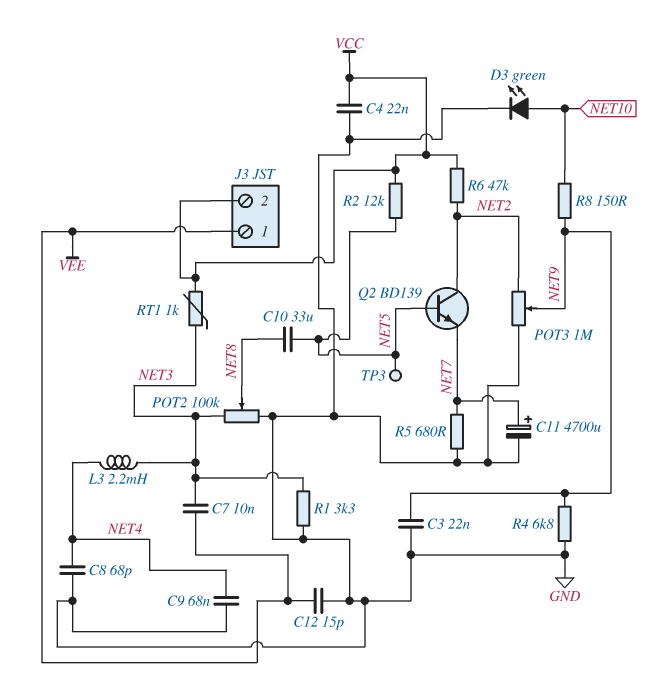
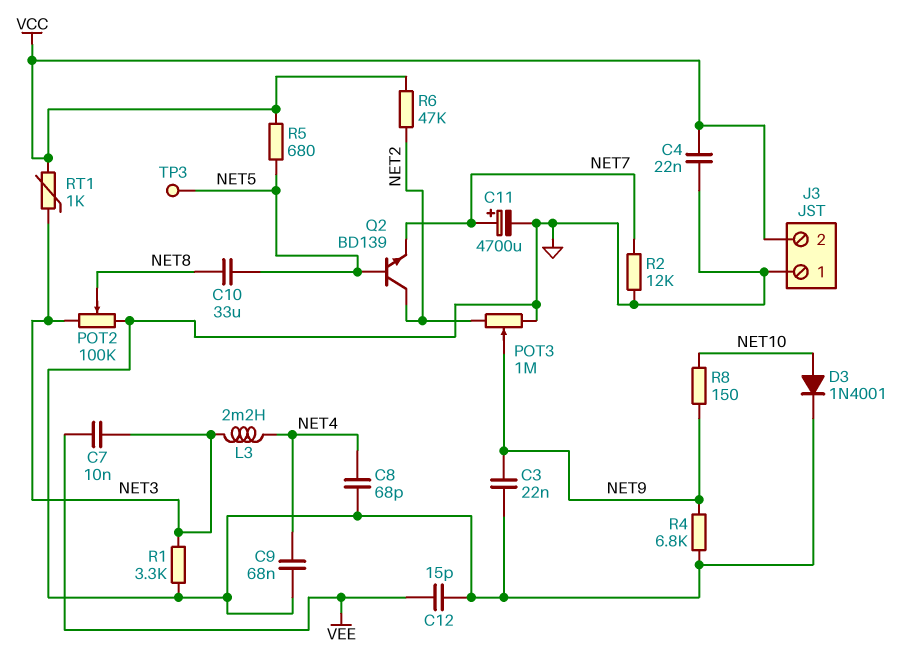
D3: LED green (A NET10, K GND) -> diode 1N4001 (A NET10, K GND)
J3 pin 1: VEE -> GND
R2: 12k (NET5, VCC) -> 12k (GND, NET7)
R5: 680 (GND, NET7) -> 680 (NET5, VCC)

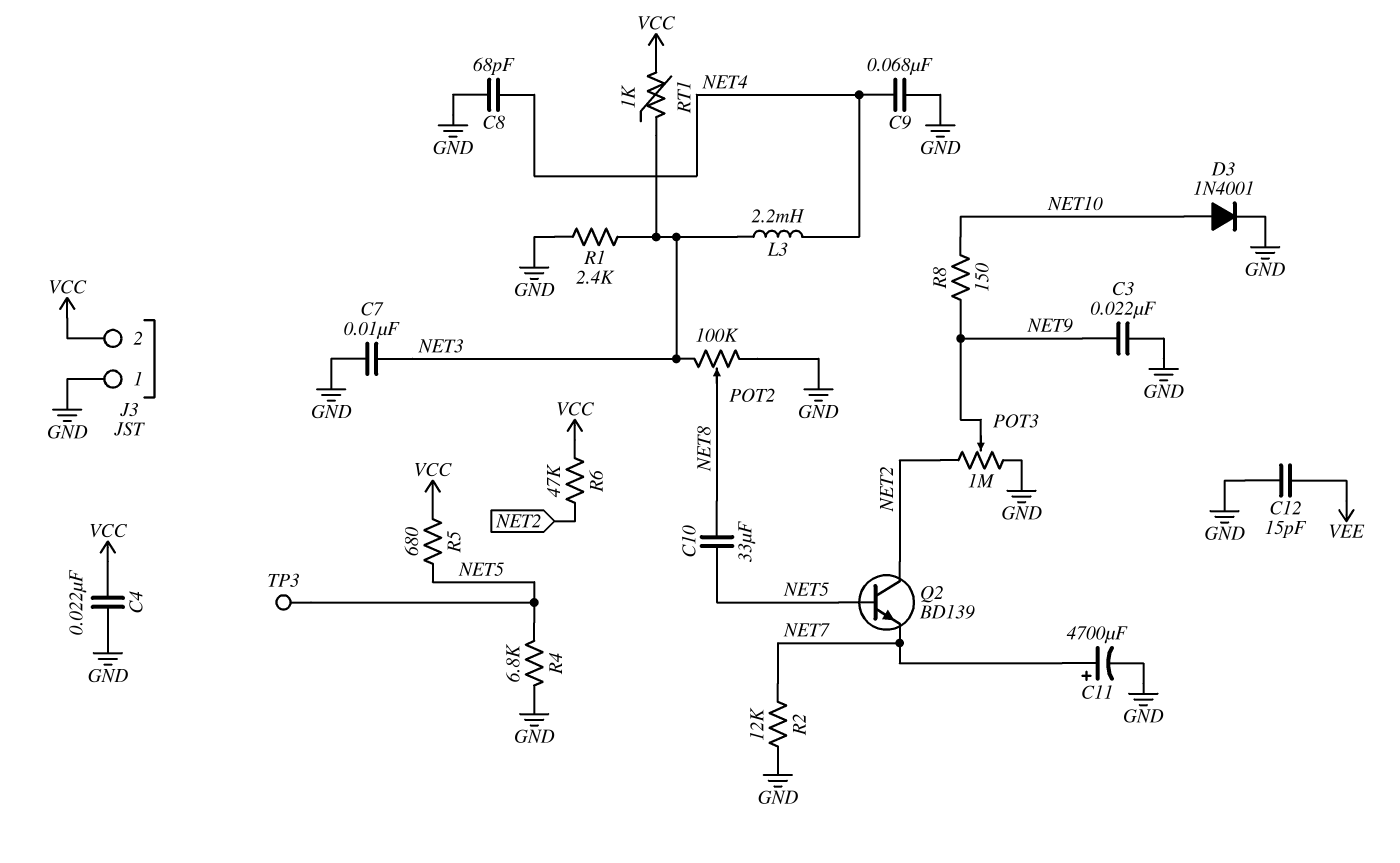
C7: 10nF (NET3, VEE) -> 10nF (GND, NET3)
R1: 3.3k (GND, NET3) -> 2.4k (GND, NET3)
R4: 6.8k (GND, NET9) -> 6.8k (GND, NET5)

